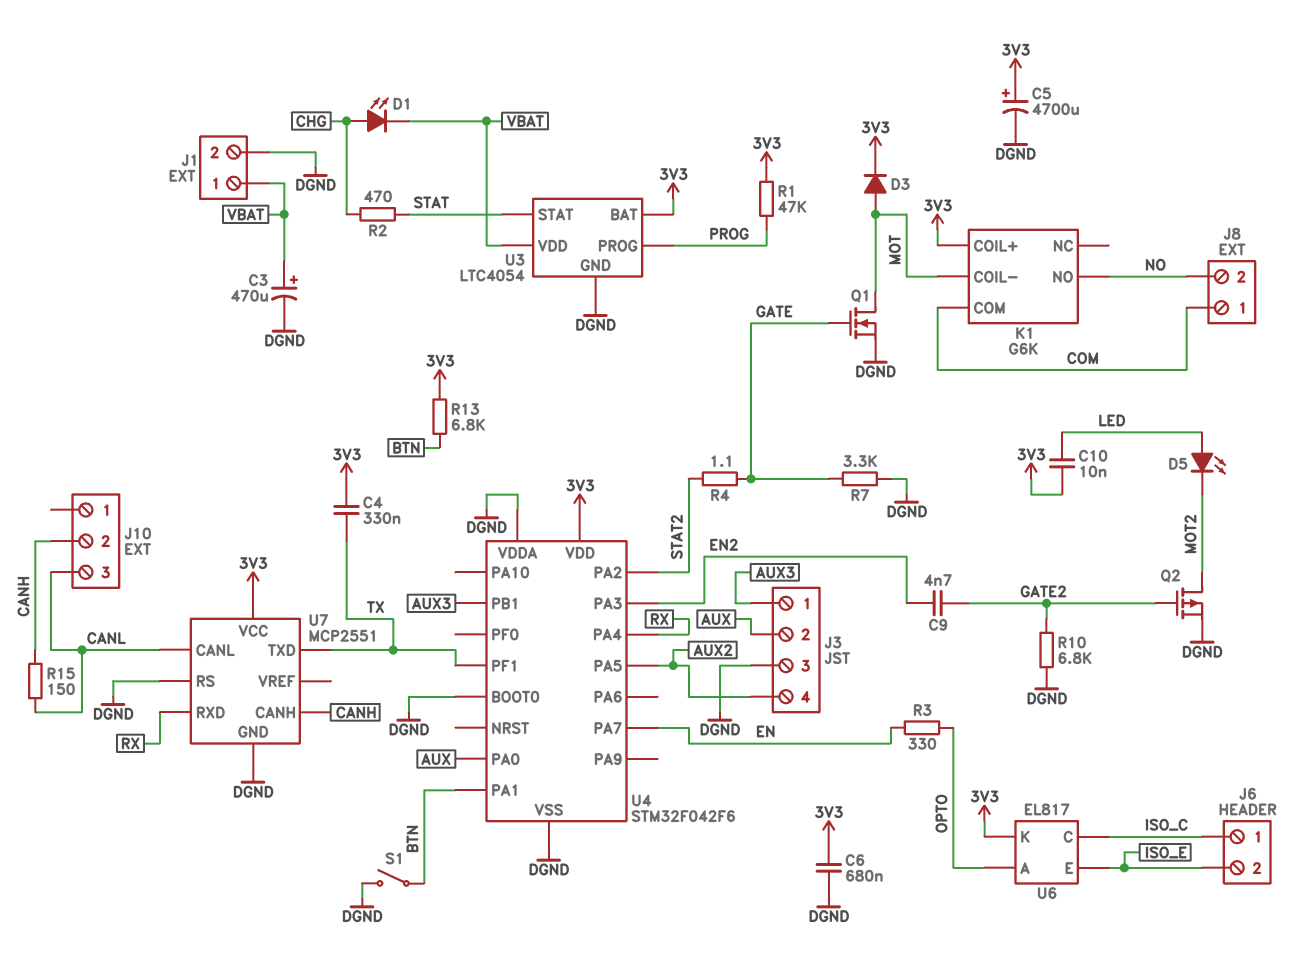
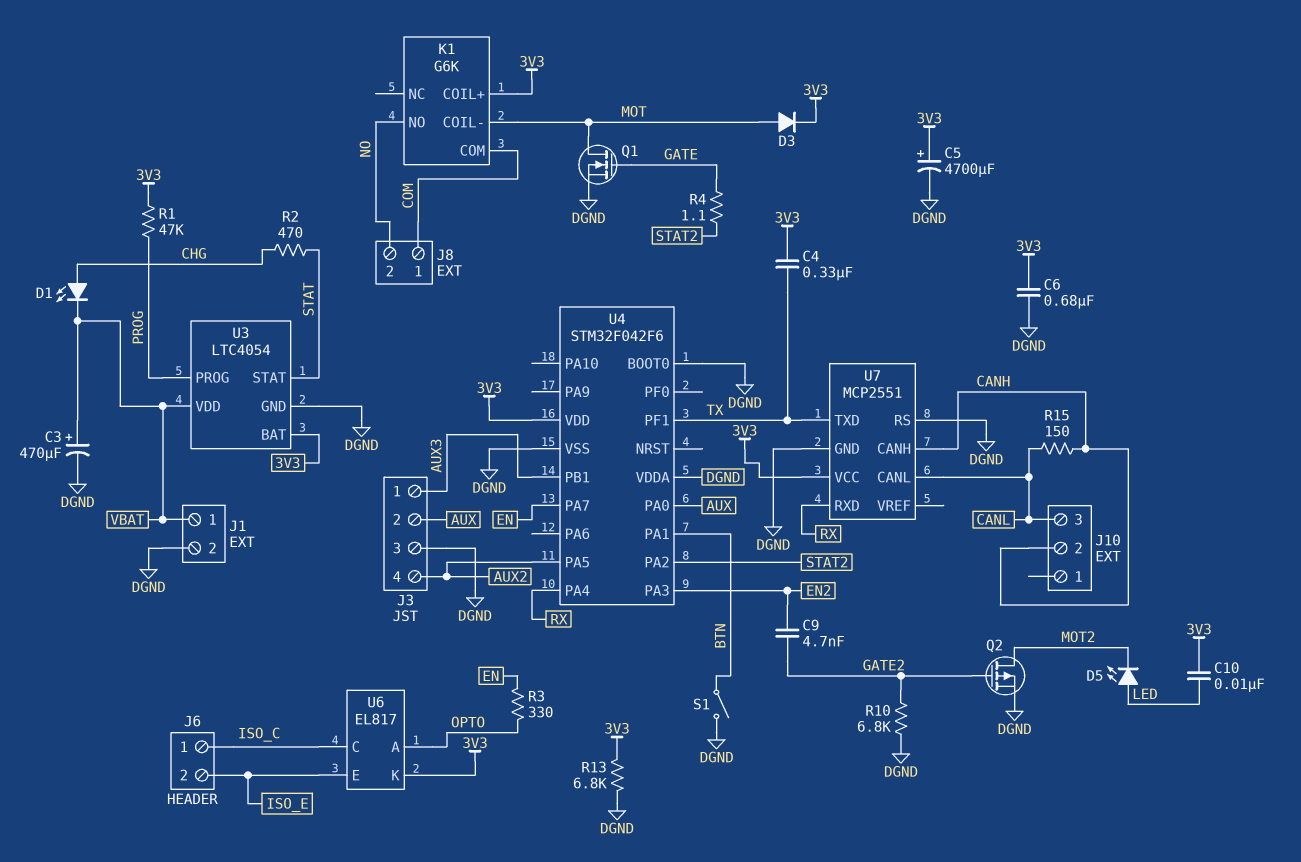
R7: 3.3k (DGND, GATE) -> none
R13: 6.8k (3V3, BTN) -> 6.8k (3V3, DGND)

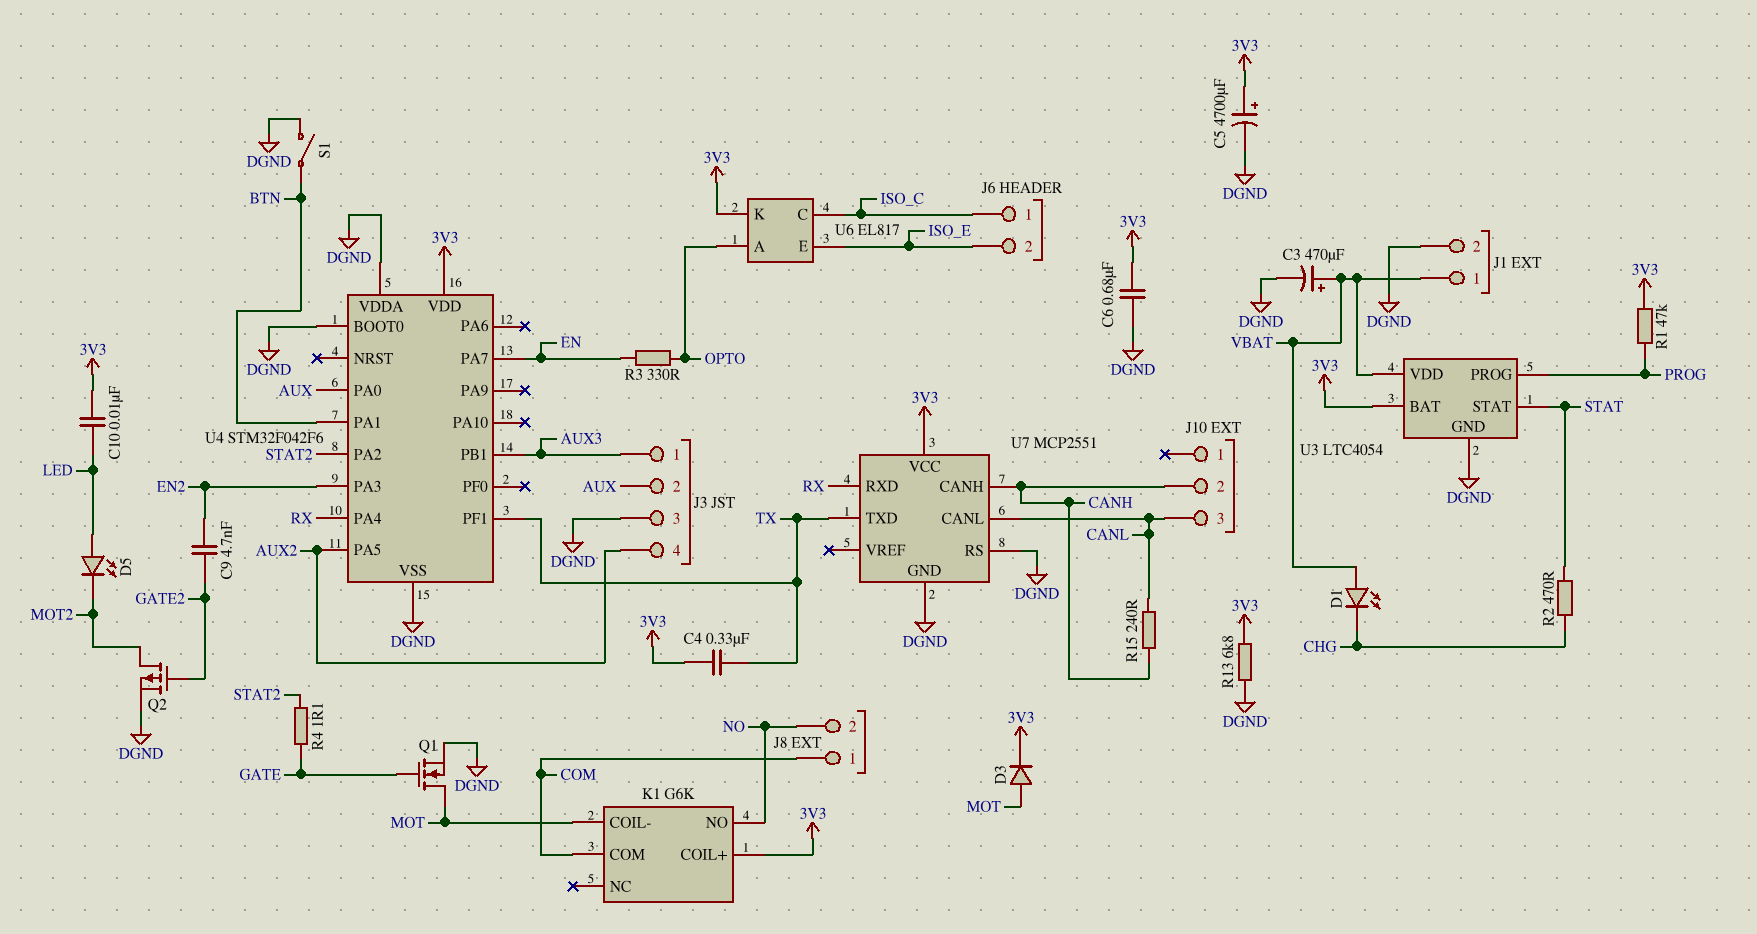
D1: LED (A CHG, K VBAT) -> LED (A VBAT, K CHG)
R10: 6.8k (DGND, GATE2) -> none
R15: 150 (CANH, CANL) -> 240 (CANH, CANL)

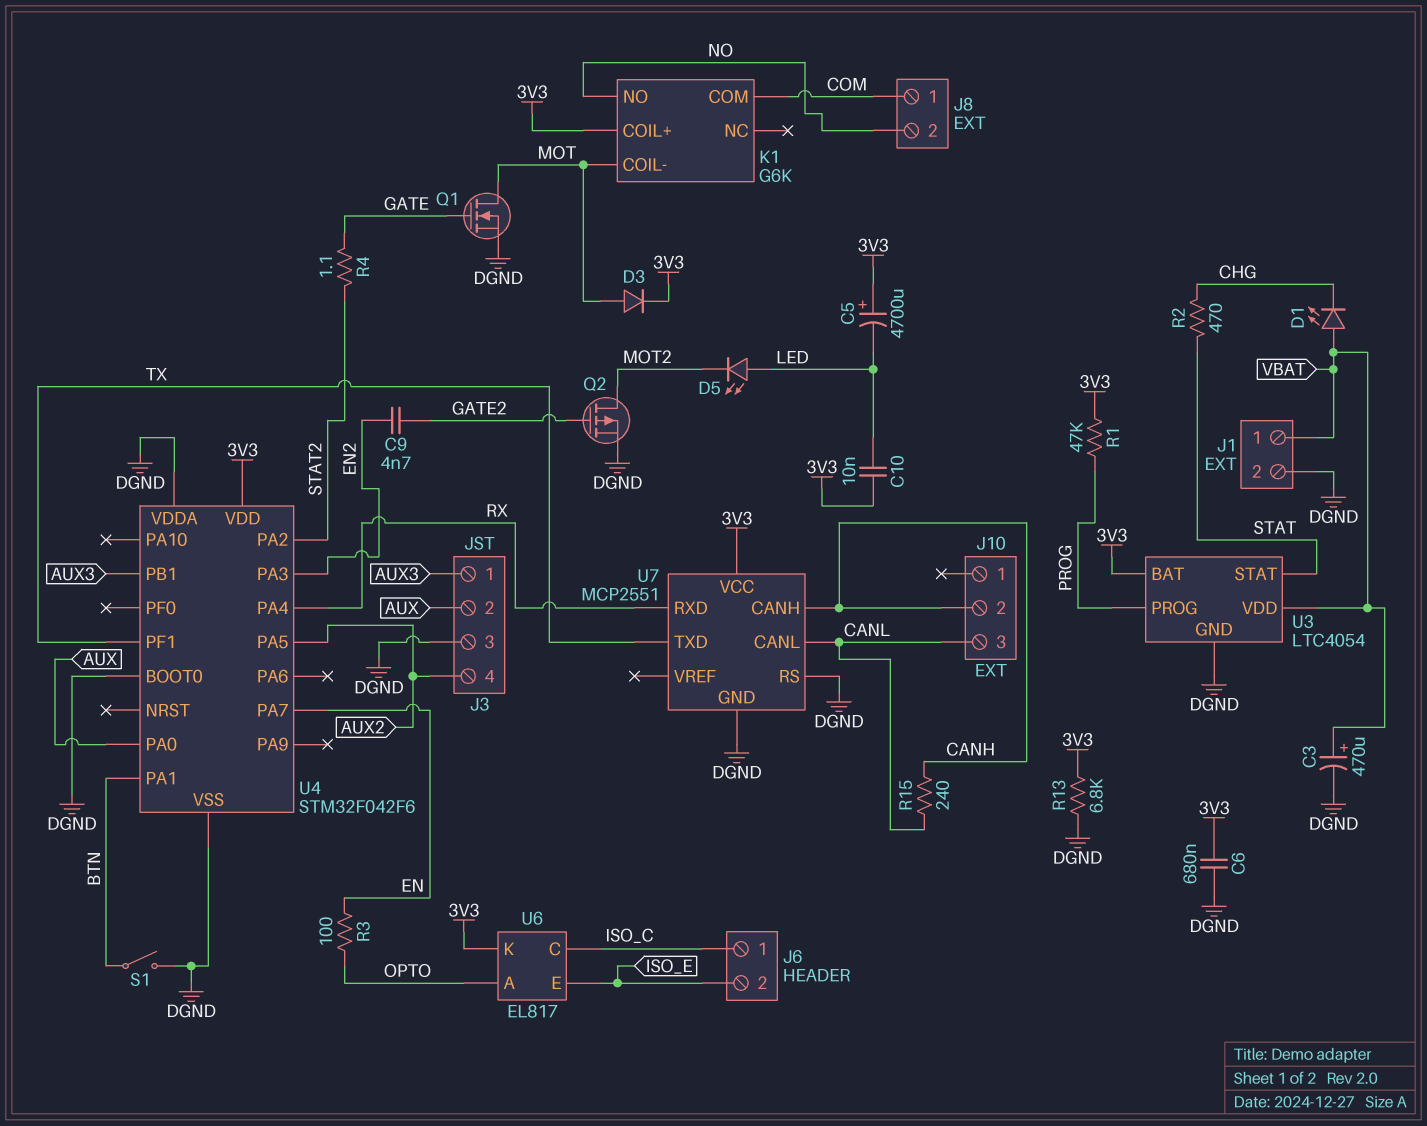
C4: 330nF (3V3, TX) -> none
C5: 4700uF (plus 3V3, minus DGND) -> 4700uF (plus 3V3, minus LED)
R3: 330 (EN, OPTO) -> 100 (EN, OPTO)

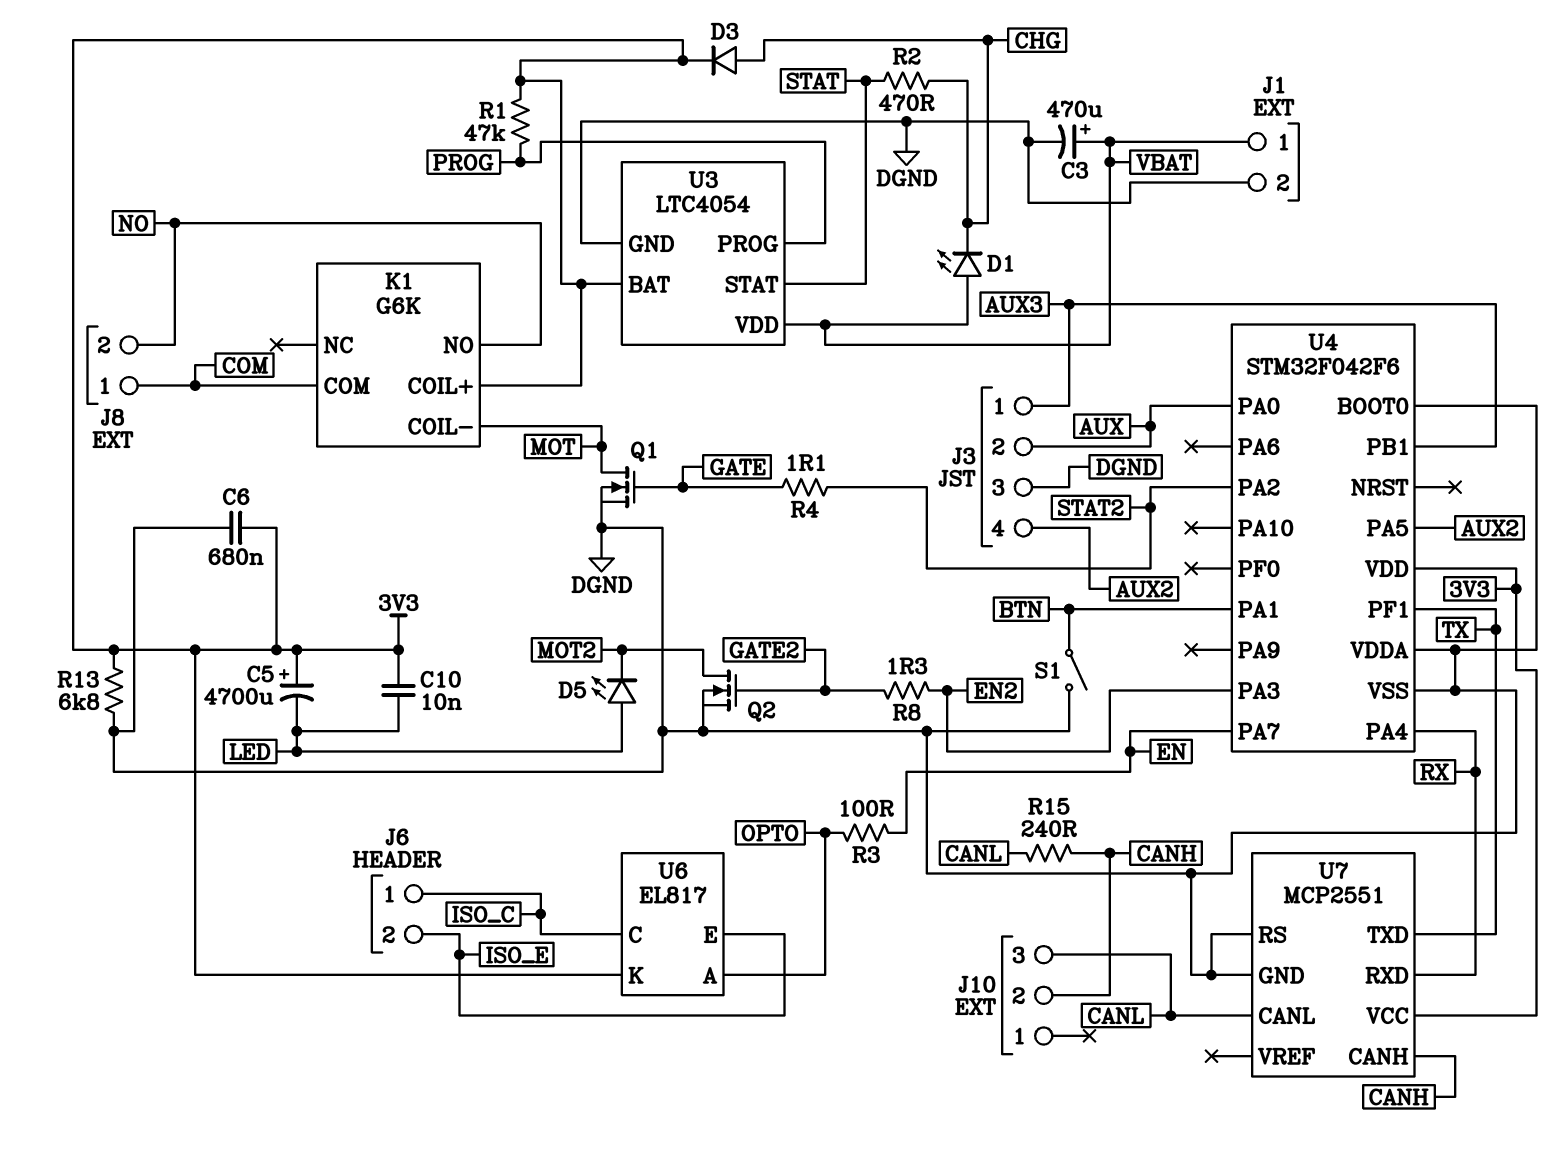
C9: 4.7nF (EN2, GATE2) -> none
D3: diode (A MOT, K 3V3) -> diode (A CHG, K 3V3)
Q2: PMOS (G GATE2, D MOT2, S DGND) -> NMOS (G GATE2, D MOT2, S DGND)
R8: none -> 1.3 (EN2, GATE2)

